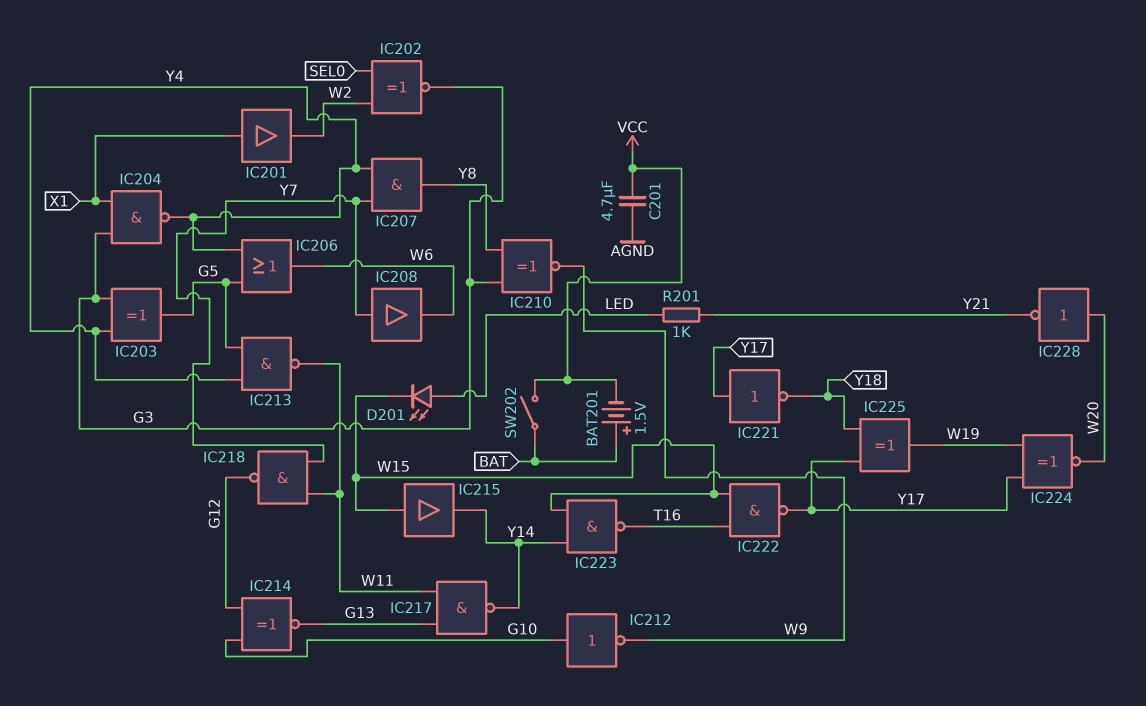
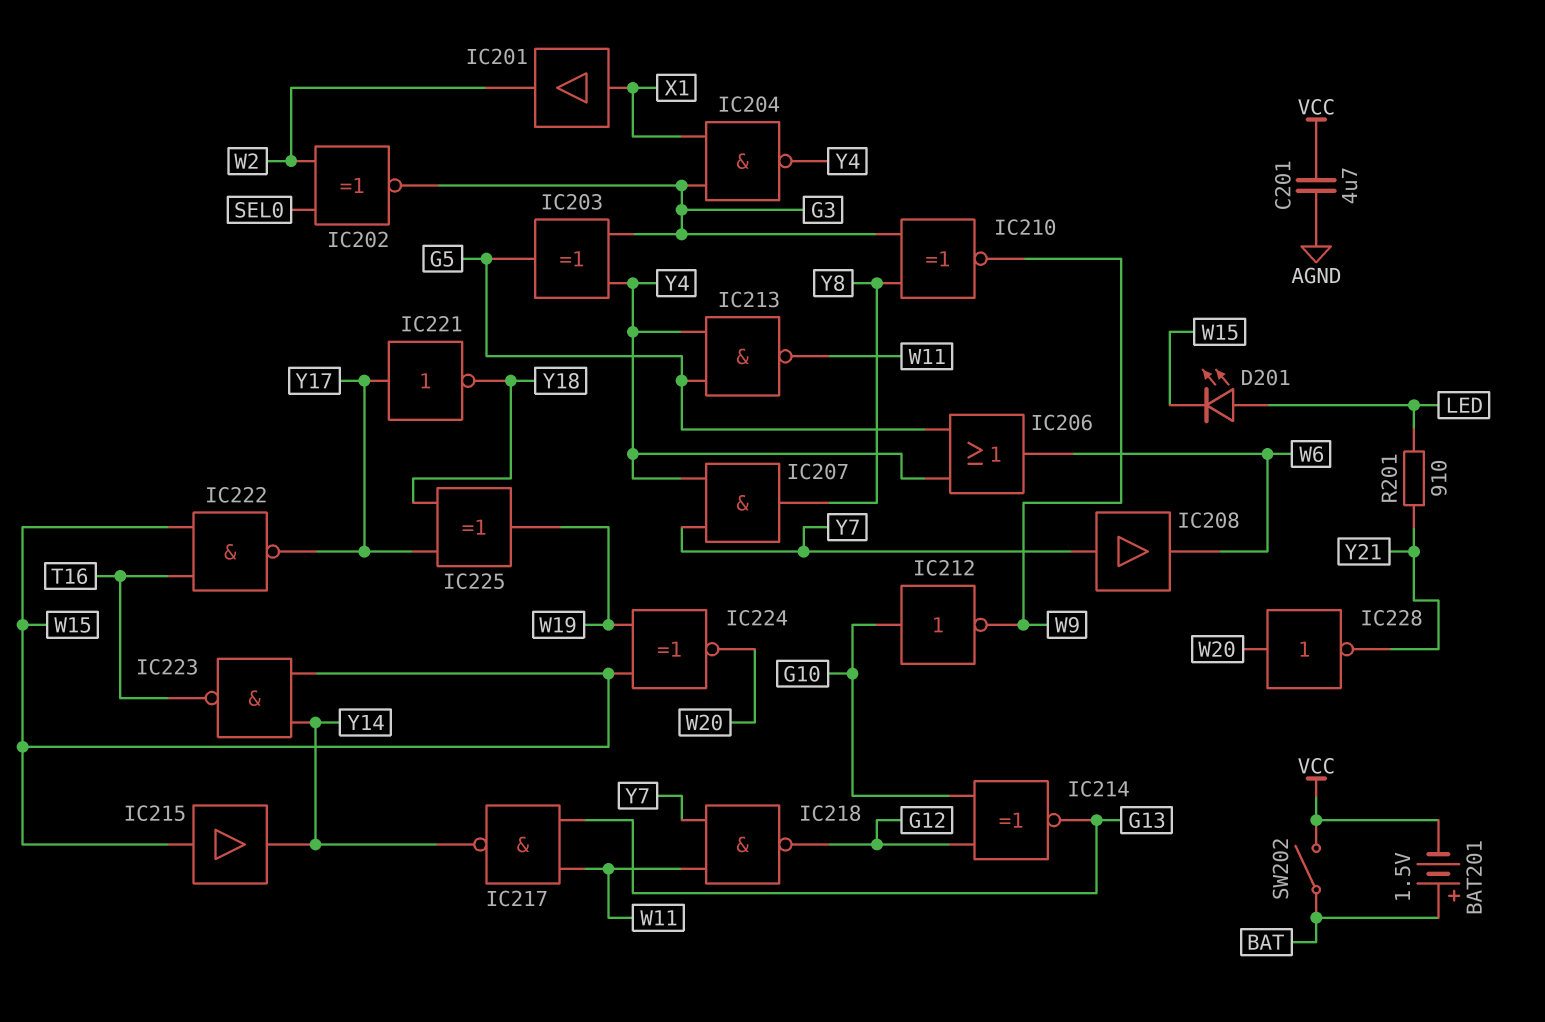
IC224: XNOR (in W19, in Y17, out W20) -> XNOR (in W15, in W19, out W20)
R201: 1k (LED, Y21) -> 910 (LED, Y21)

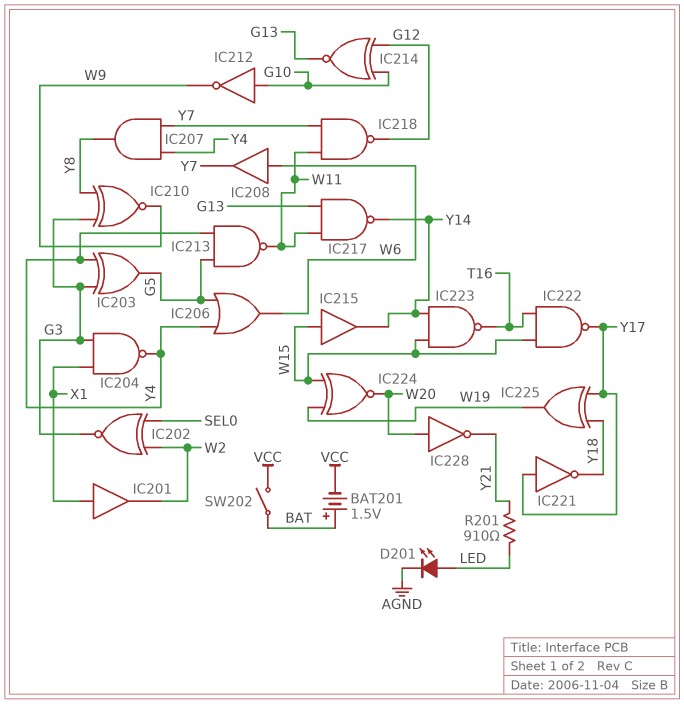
C201: 4.7uF (AGND, VCC) -> none
D201: LED (A LED, K W15) -> LED (A LED, K AGND)
IC208: buffer (in Y7, out W6) -> buffer (in W6, out Y7)

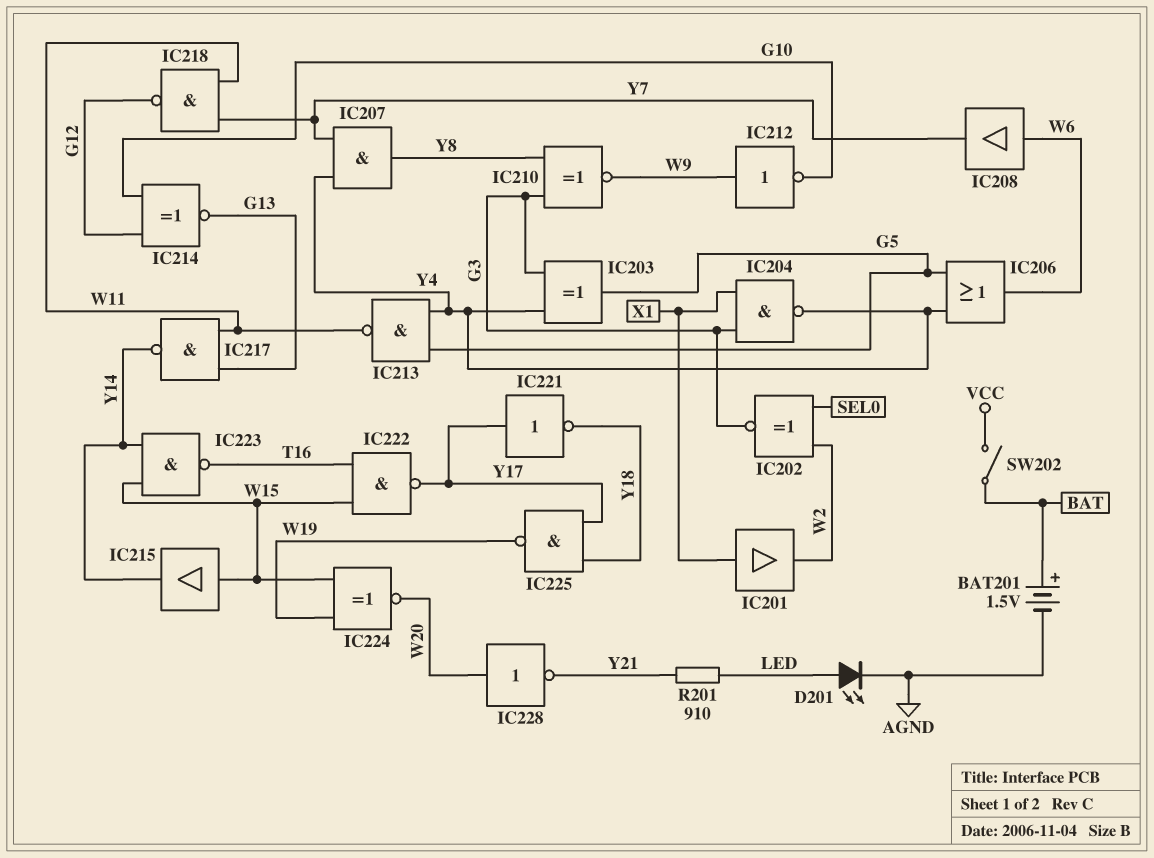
BAT201: 1.5V (plus BAT, minus VCC) -> 1.5V (plus BAT, minus AGND)
IC212: NOT (in G10, out W9) -> NOT (in W9, out G10)
IC225: XOR (in Y17, in Y18, out W19) -> NAND (in Y17, in Y18, out W19)

